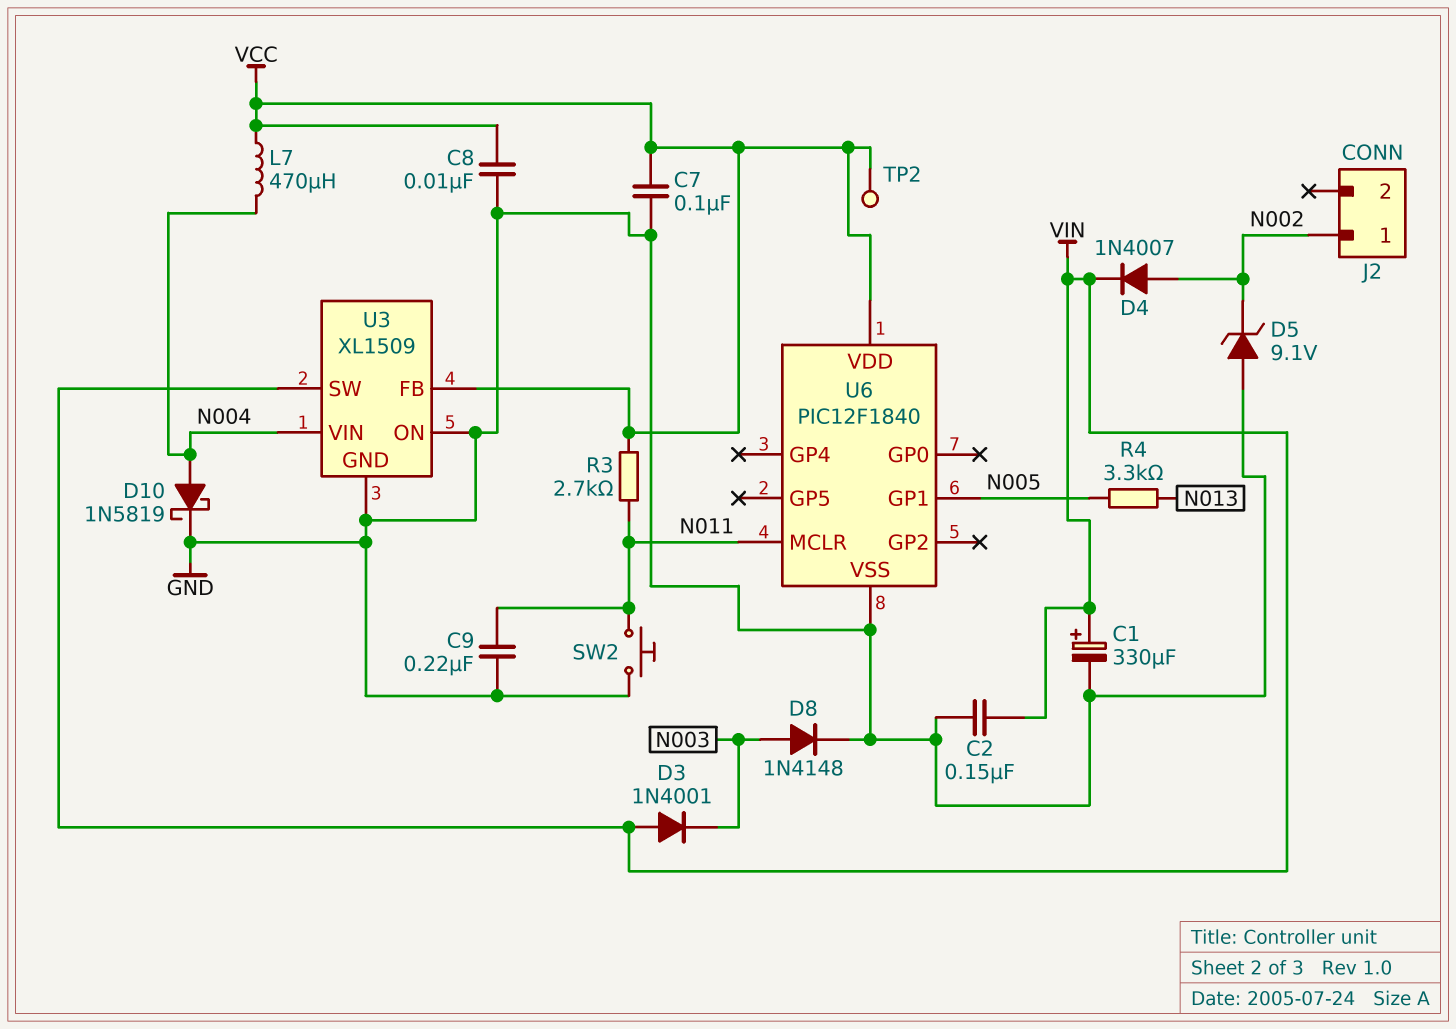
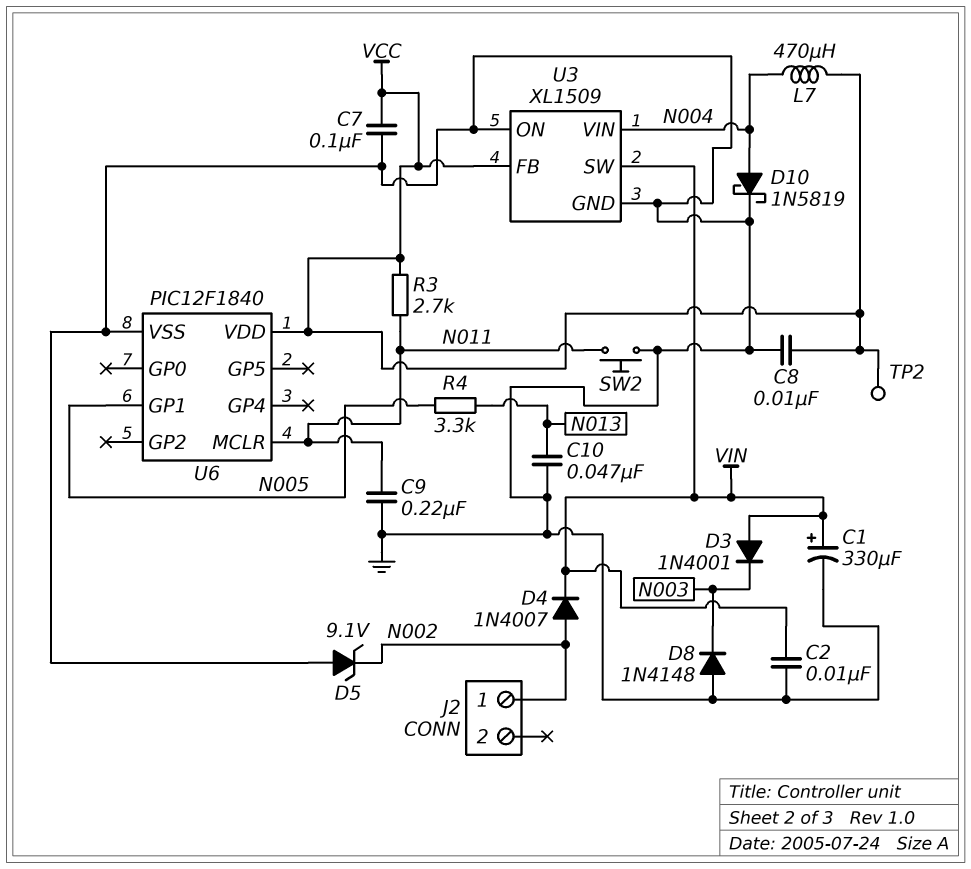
C2: 150nF (GND, VIN) -> 10nF (GND, VIN)
C10: none -> 47nF (GND, N013)
D8: diode 1N4148 (A N003, K GND) -> diode 1N4148 (A GND, K N003)

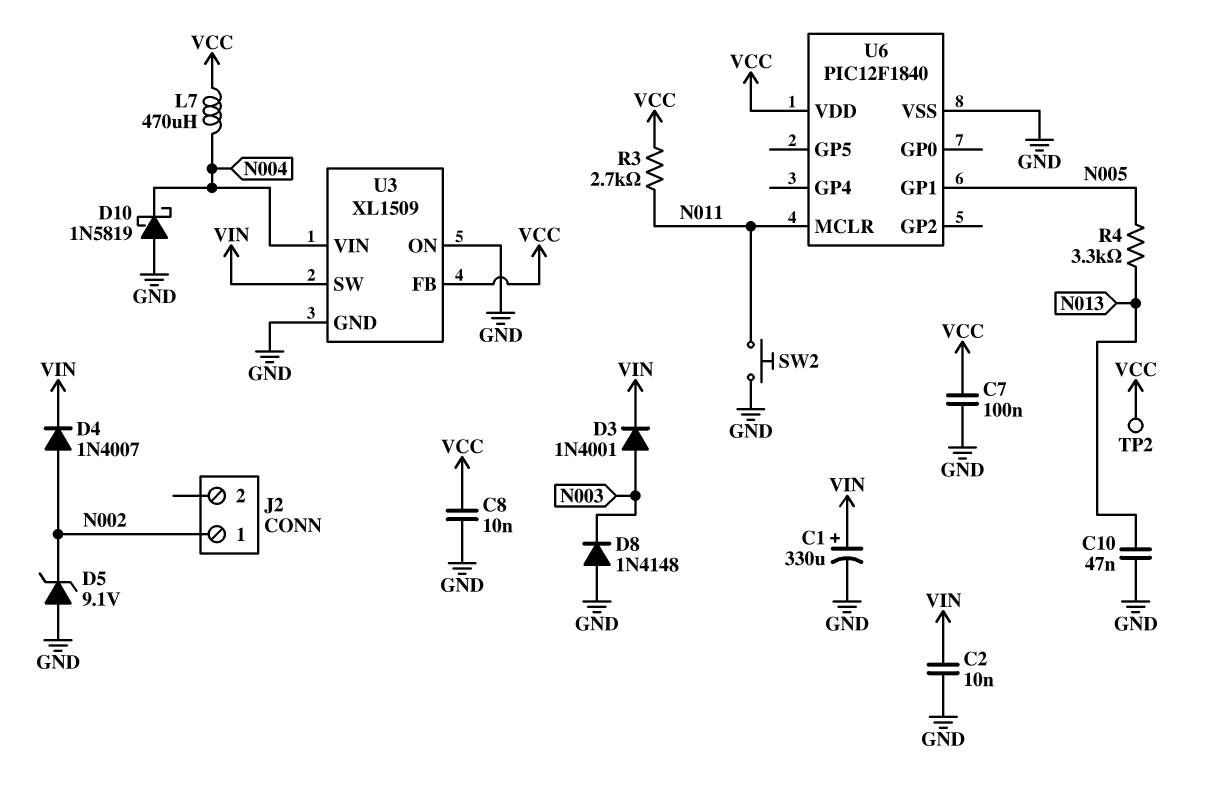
C9: 220nF (GND, N011) -> none
D3: diode 1N4001 (A VIN, K N003) -> diode 1N4001 (A N003, K VIN)
D10: schottky 1N5819 (A N004, K GND) -> schottky 1N5819 (A GND, K N004)

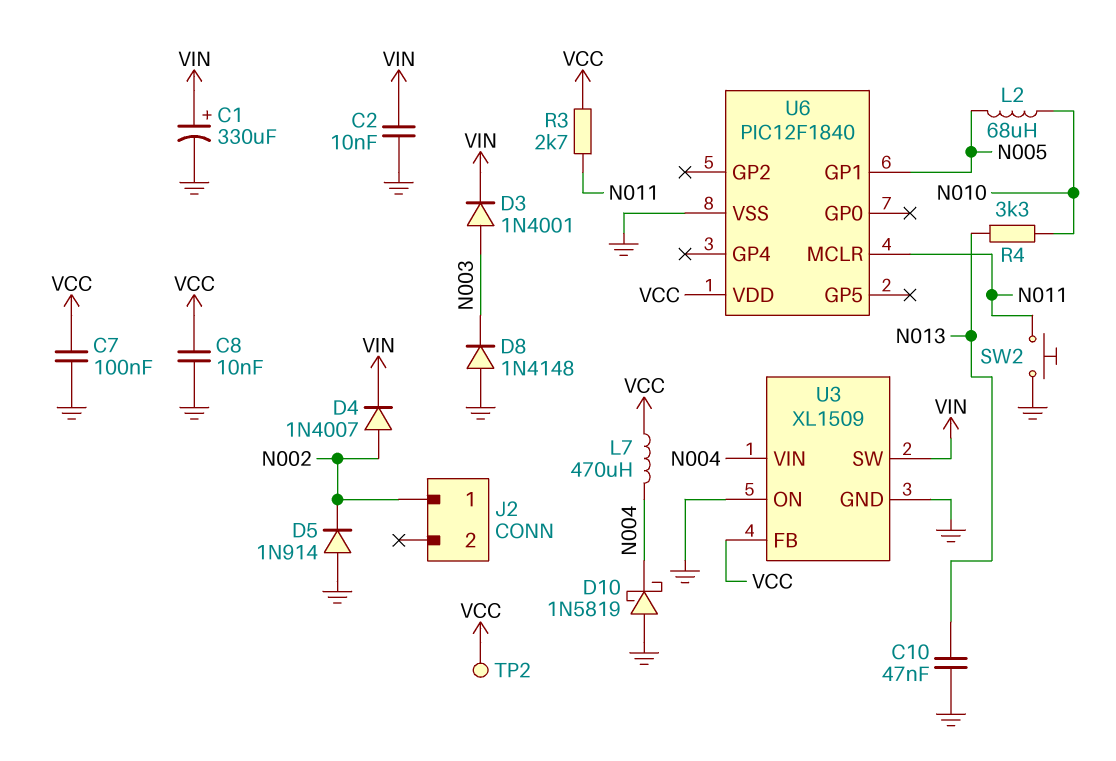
D5: zener 9.1V (A GND, K N002) -> diode 1N914 (A GND, K N002)
L2: none -> 68uH (N005, N010)
R4: 3.3k (N005, N013) -> 3.3k (N010, N013)

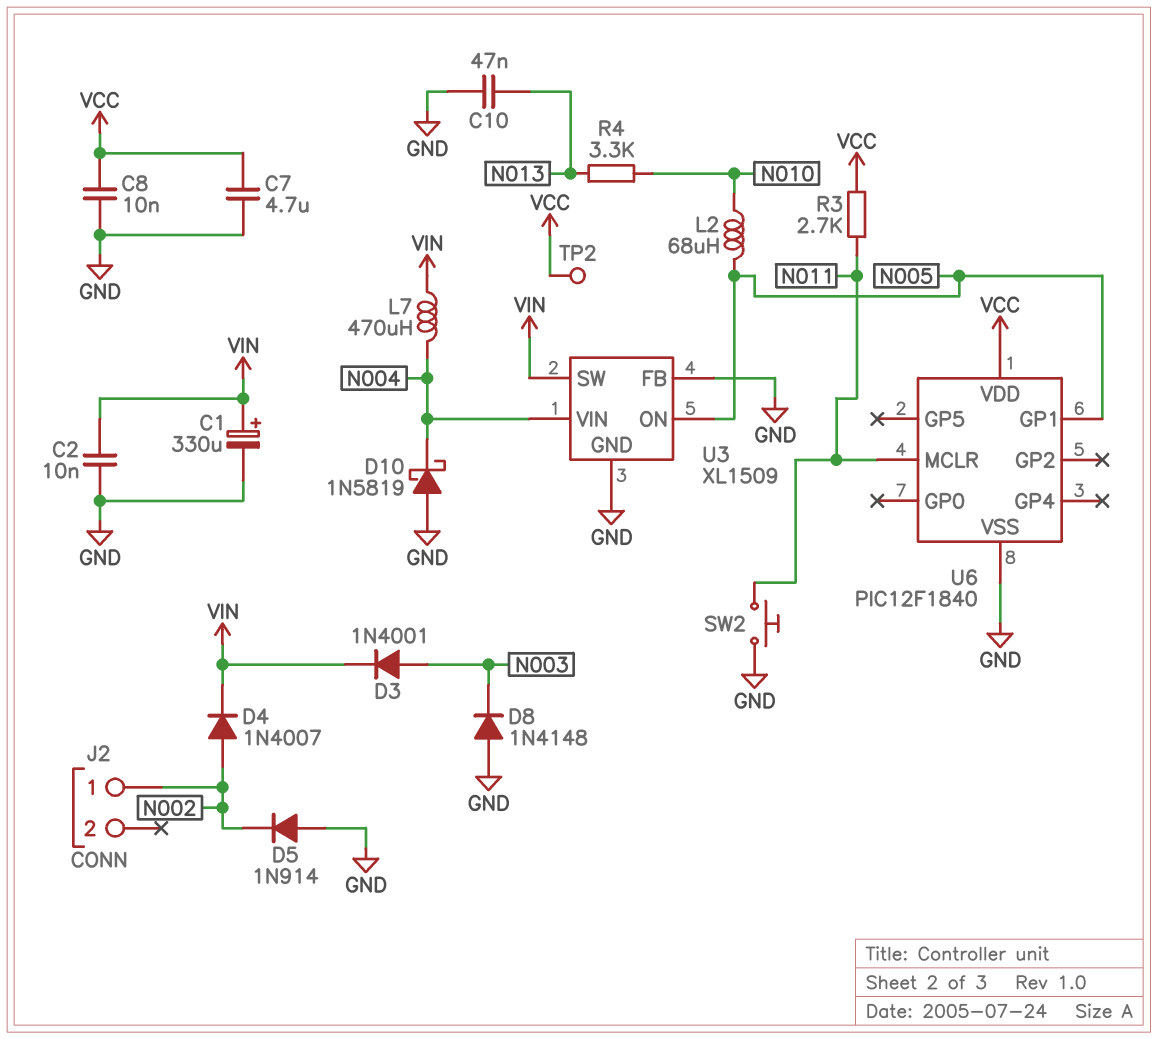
C7: 100nF (GND, VCC) -> 4.7uF (GND, VCC)
L7: 470uH (N004, VCC) -> 470uH (N004, VIN)
U3 pin FB: VCC -> GND
U3 pin ON: GND -> N005

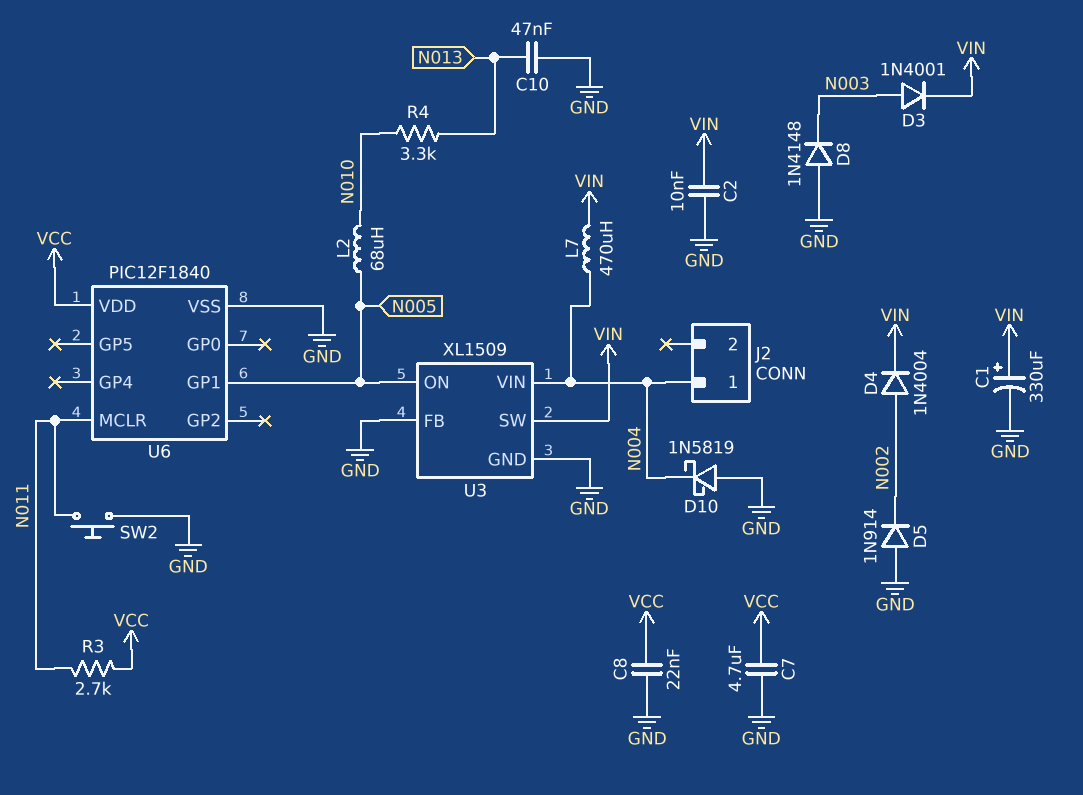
C8: 10nF (GND, VCC) -> 22nF (GND, VCC)
D4: diode 1N4007 (A N002, K VIN) -> diode 1N4004 (A N002, K VIN)
J2 pin 1: N002 -> N004
TP2: test point (VCC) -> none

